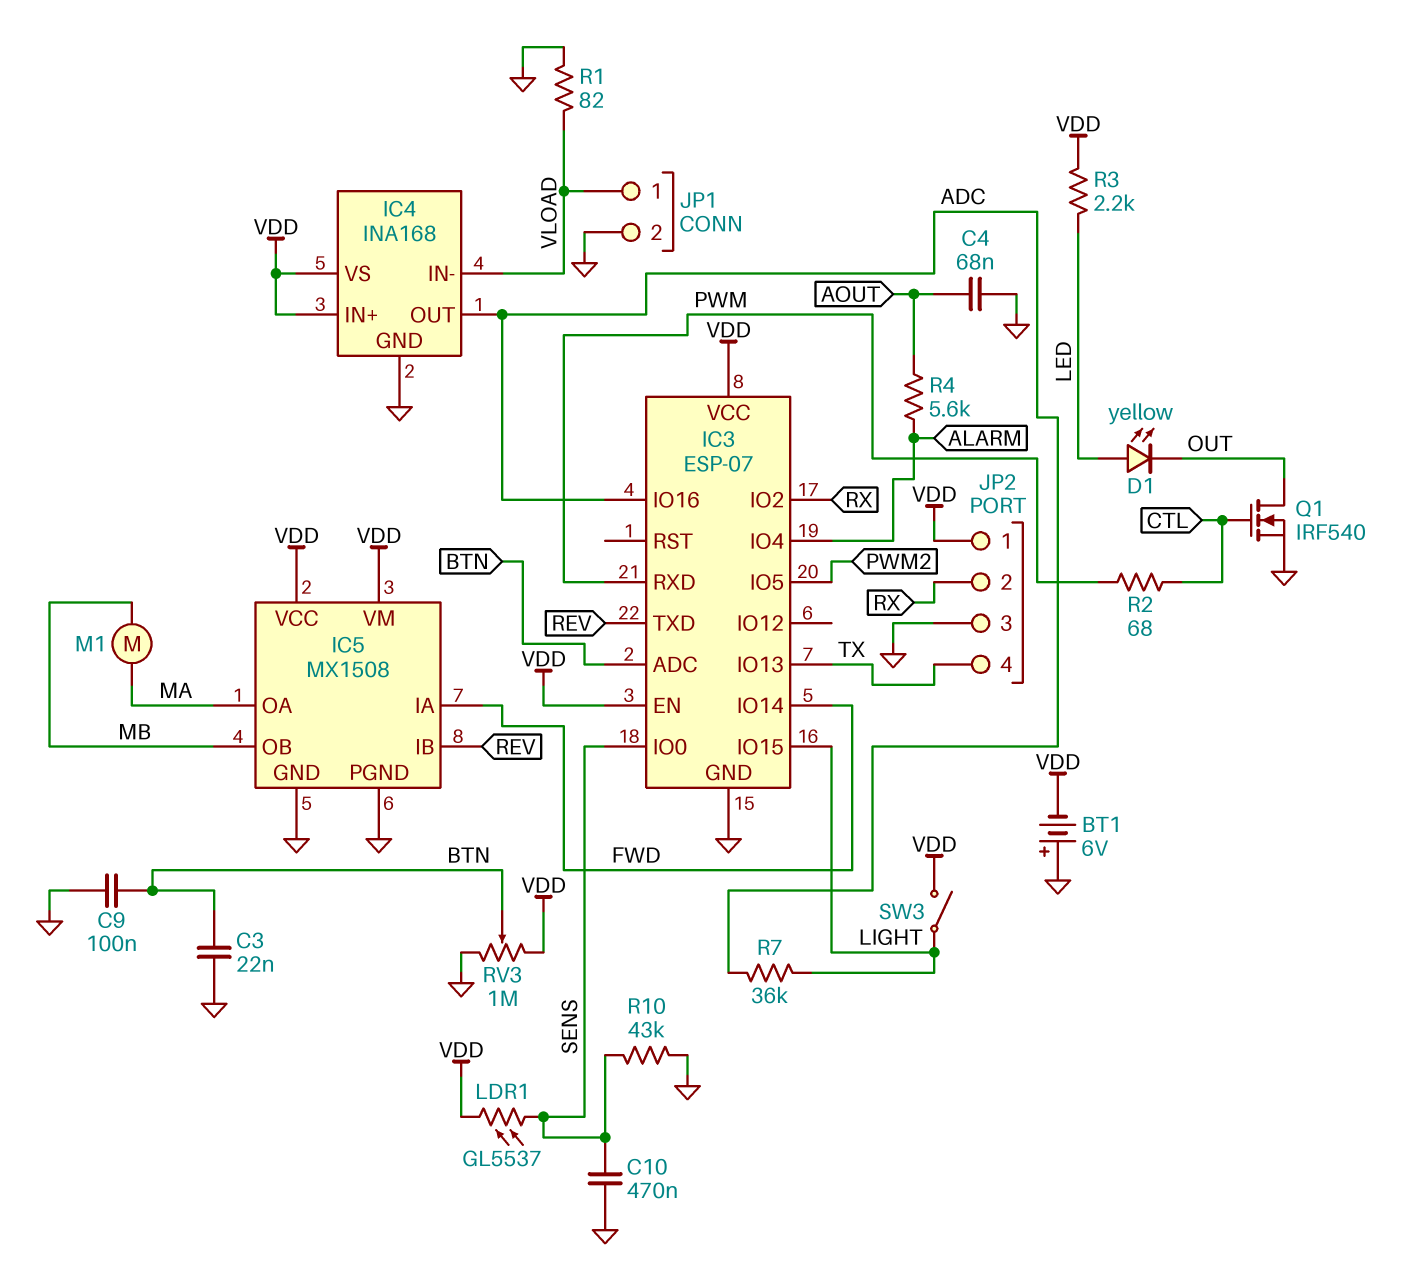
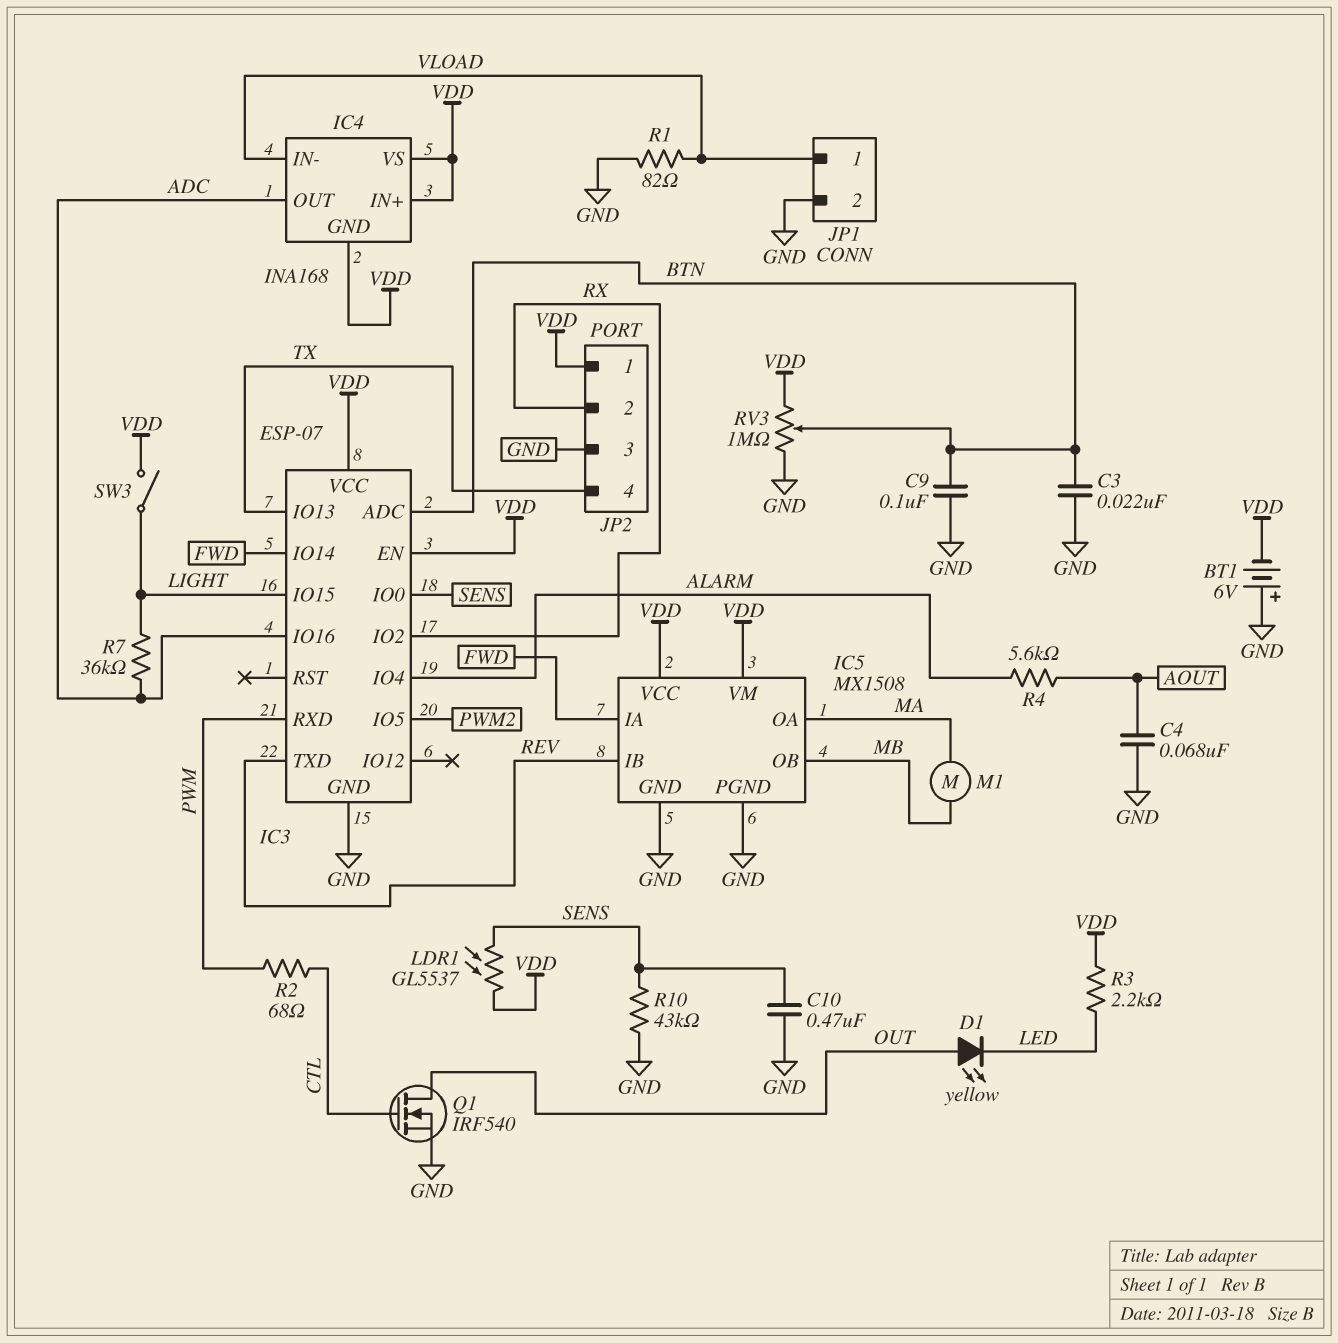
D1: LED yellow (A LED, K OUT) -> LED yellow (A OUT, K LED)
IC4 pin GND: GND -> VDD

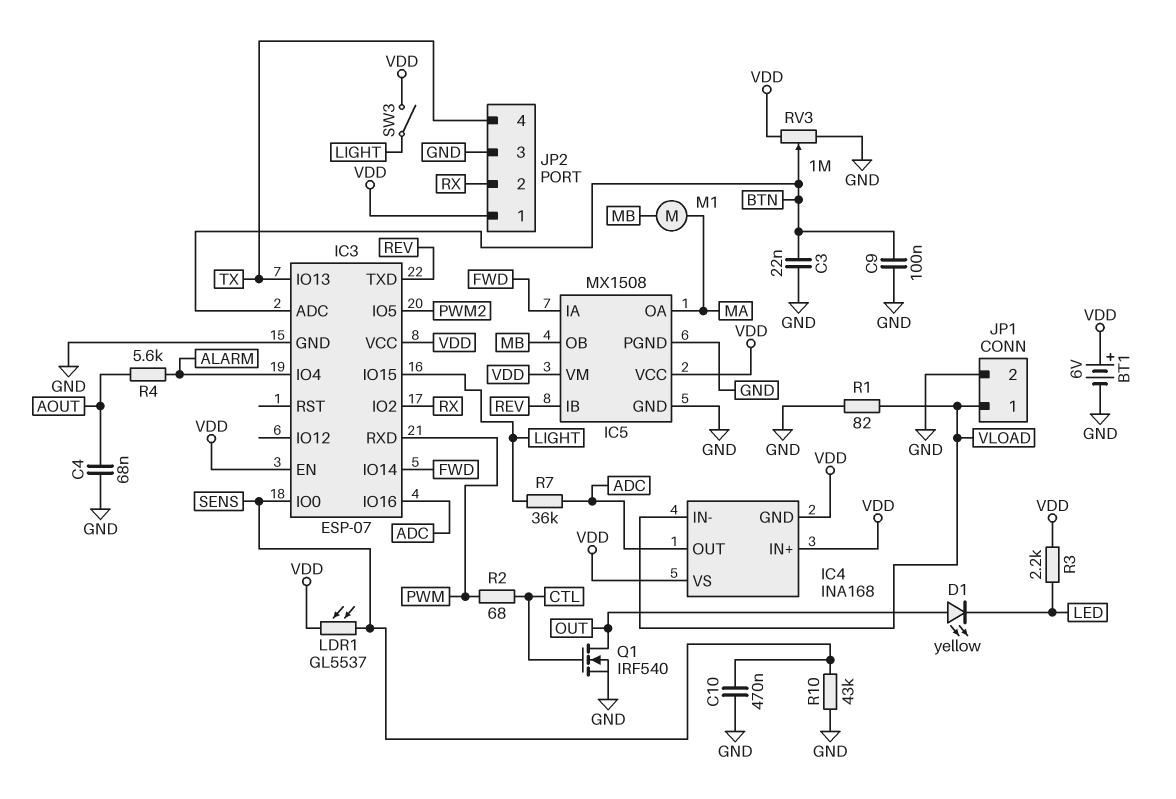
BT1: 6V (plus GND, minus VDD) -> 6V (plus VDD, minus GND)

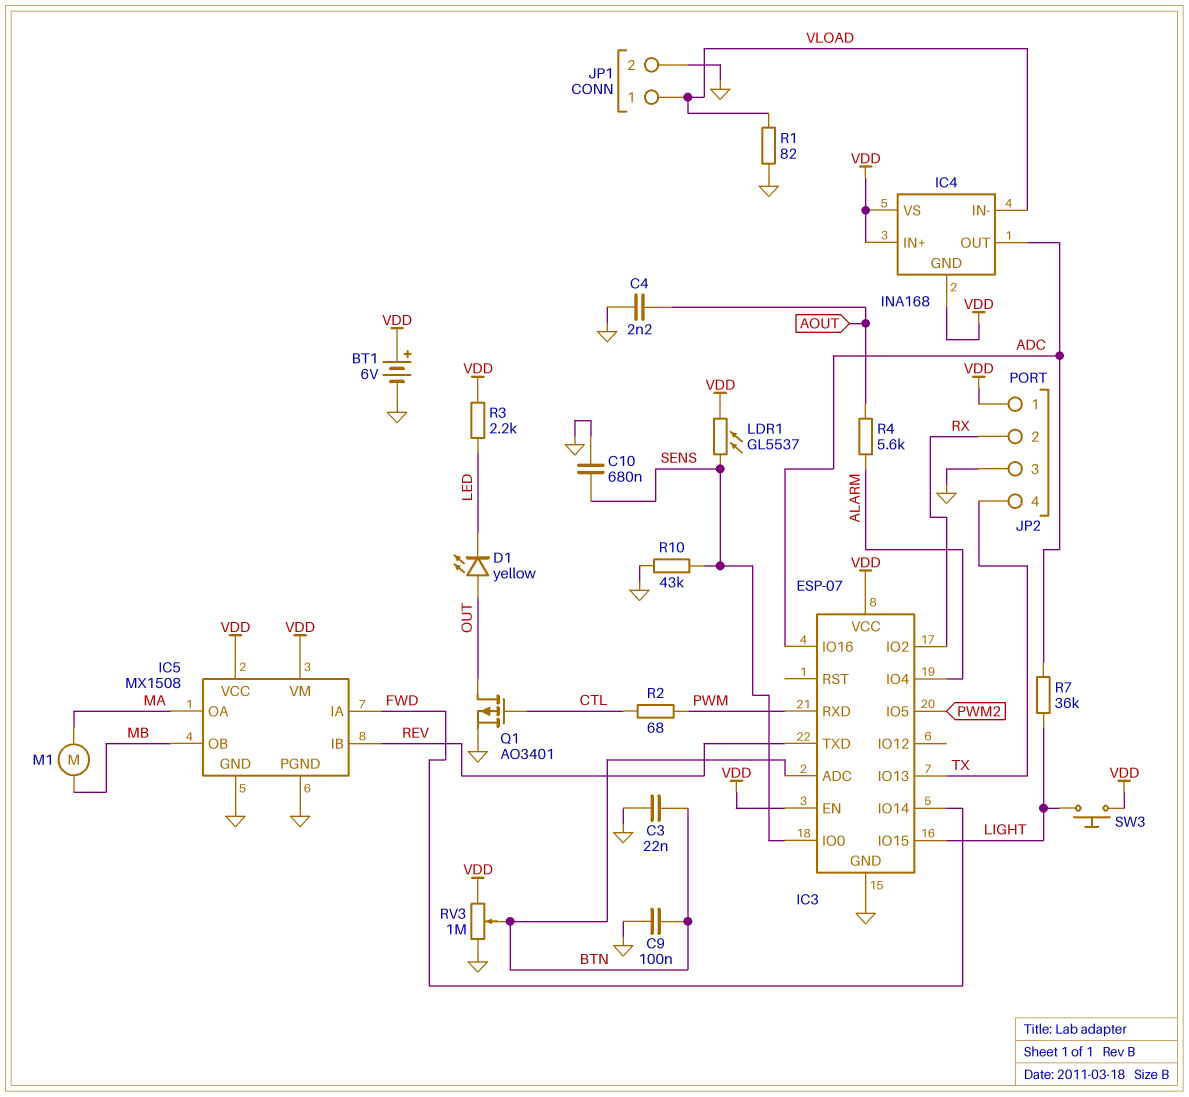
C4: 68nF (AOUT, GND) -> 2.2nF (AOUT, GND)
C10: 470nF (GND, SENS) -> 680nF (GND, SENS)
Q1: NMOS IRF540 (G CTL, D OUT, S GND) -> PMOS AO3401 (G CTL, D OUT, S GND)
SW3: switch (LIGHT, VDD) -> button (LIGHT, VDD)

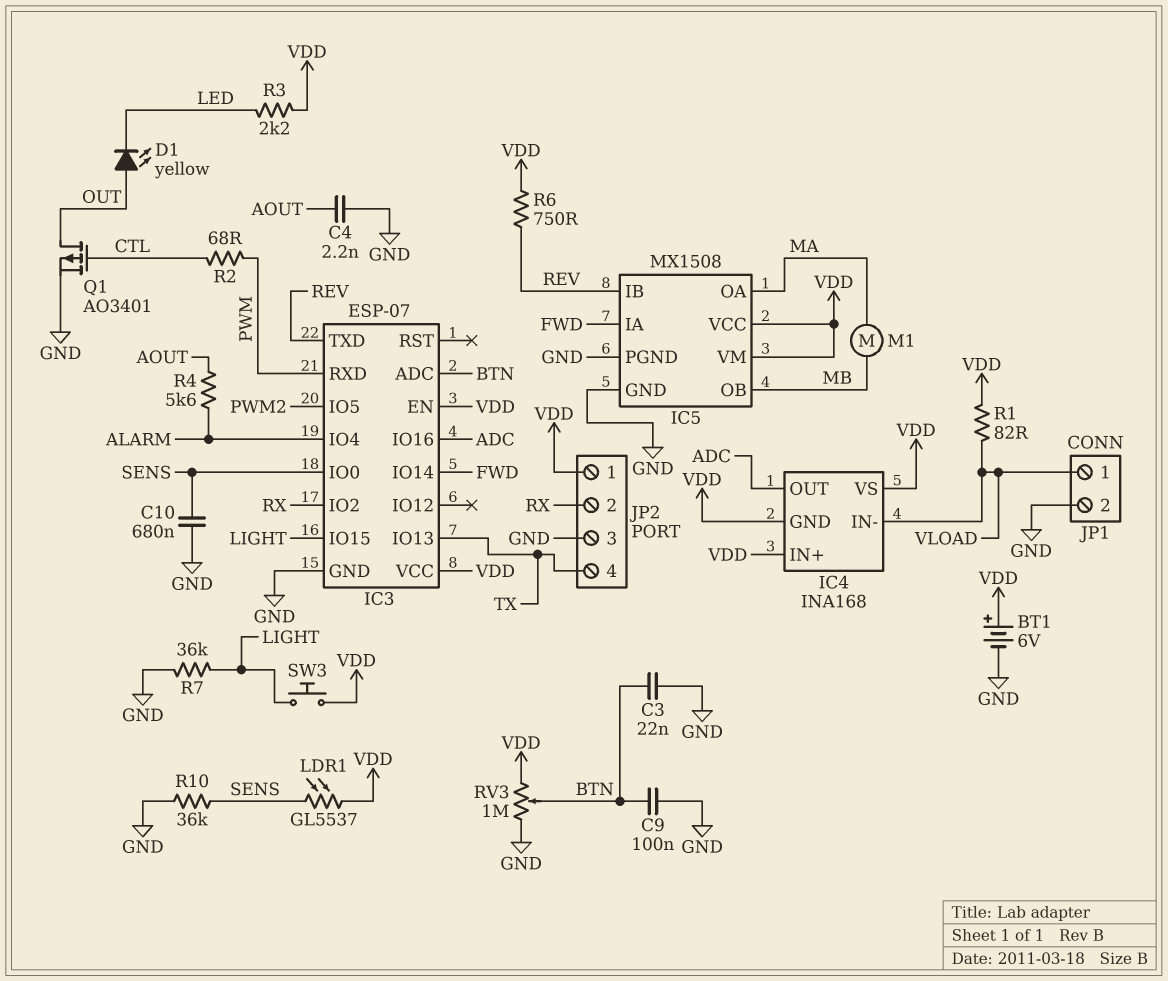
R1: 82 (GND, VLOAD) -> 82 (VDD, VLOAD)
R6: none -> 750 (REV, VDD)
R7: 36k (ADC, LIGHT) -> 36k (GND, LIGHT)
R10: 43k (GND, SENS) -> 36k (GND, SENS)

